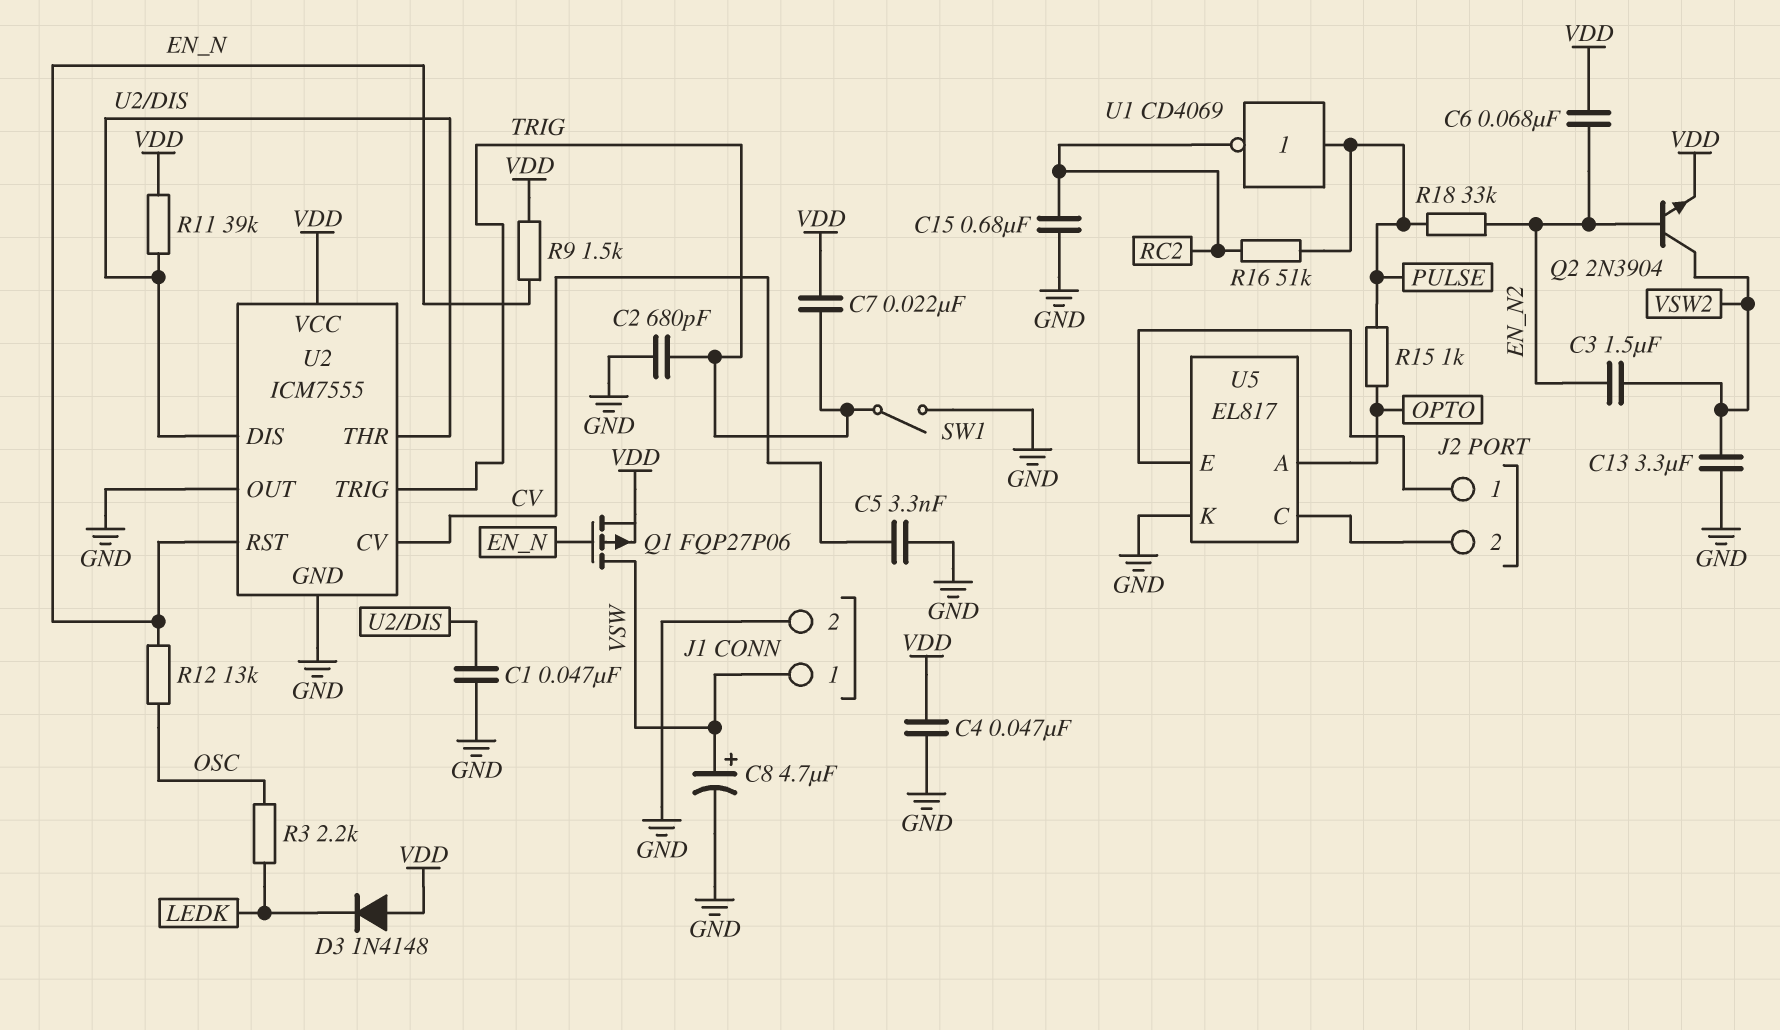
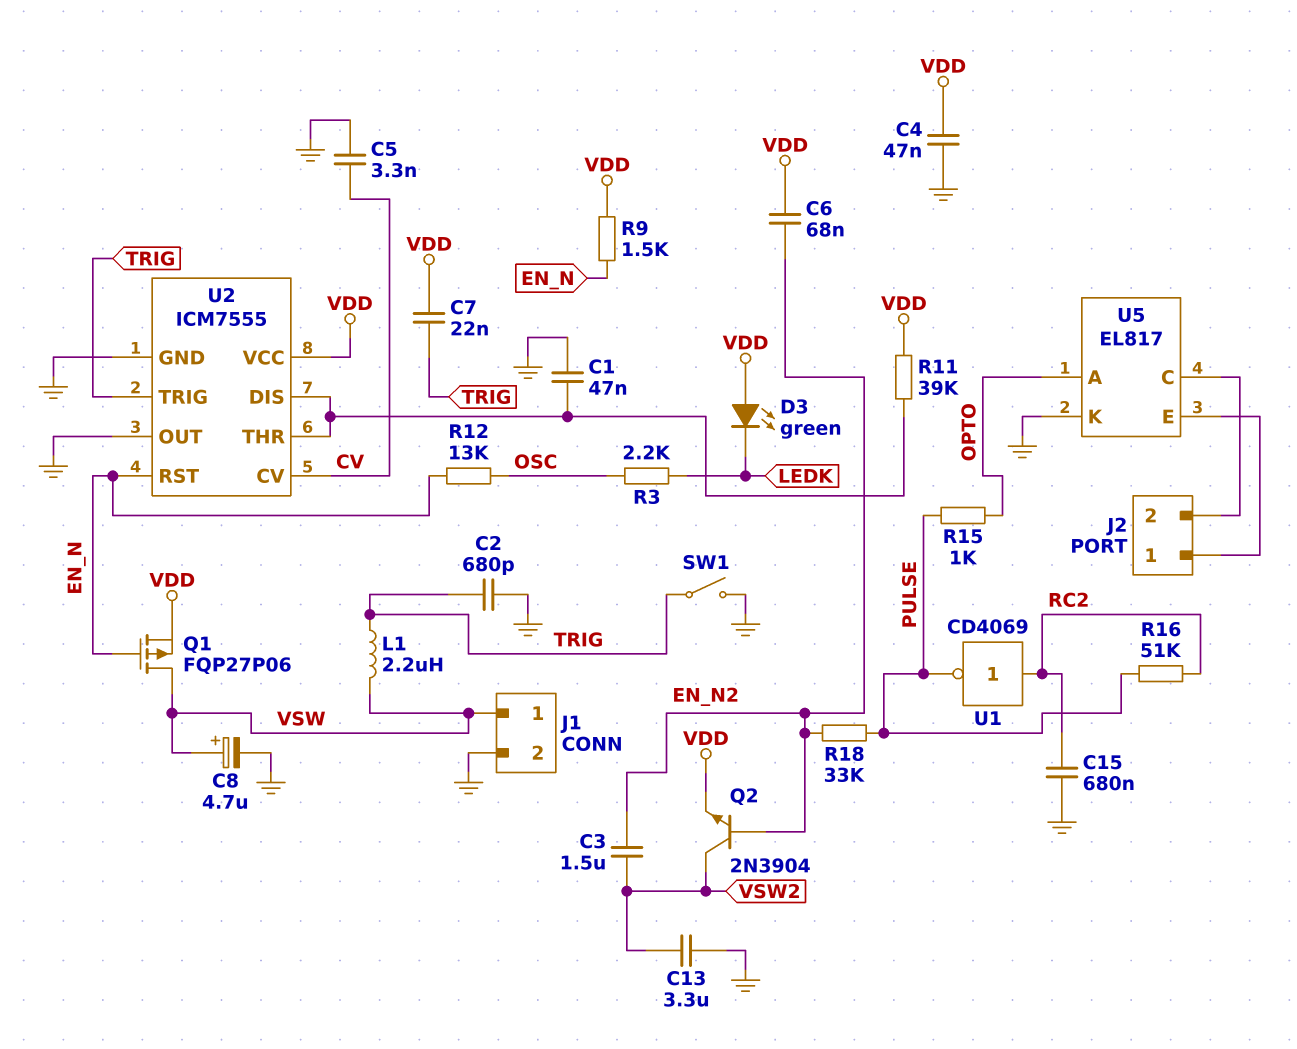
D3: diode 1N4148 (A VDD, K LEDK) -> LED green (A VDD, K LEDK)
L1: none -> 2.2uH (TRIG, VSW)
U1: NOT CD4069 (in PULSE, out RC2) -> NOT CD4069 (in RC2, out PULSE)

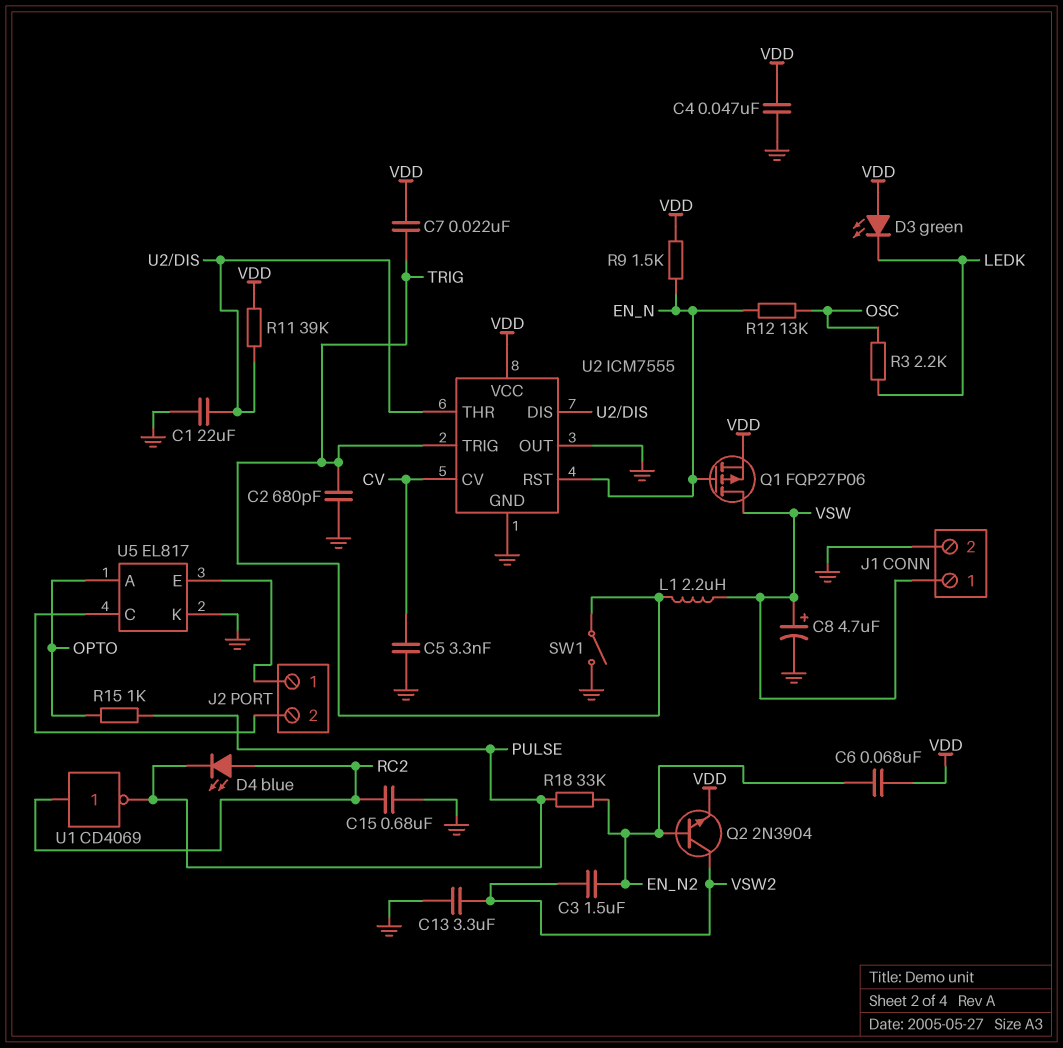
C1: 47nF (GND, U2/DIS) -> 22uF (GND, U2/DIS)
D4: none -> LED blue (A RC2, K PULSE)
R16: 51k (PULSE, RC2) -> none

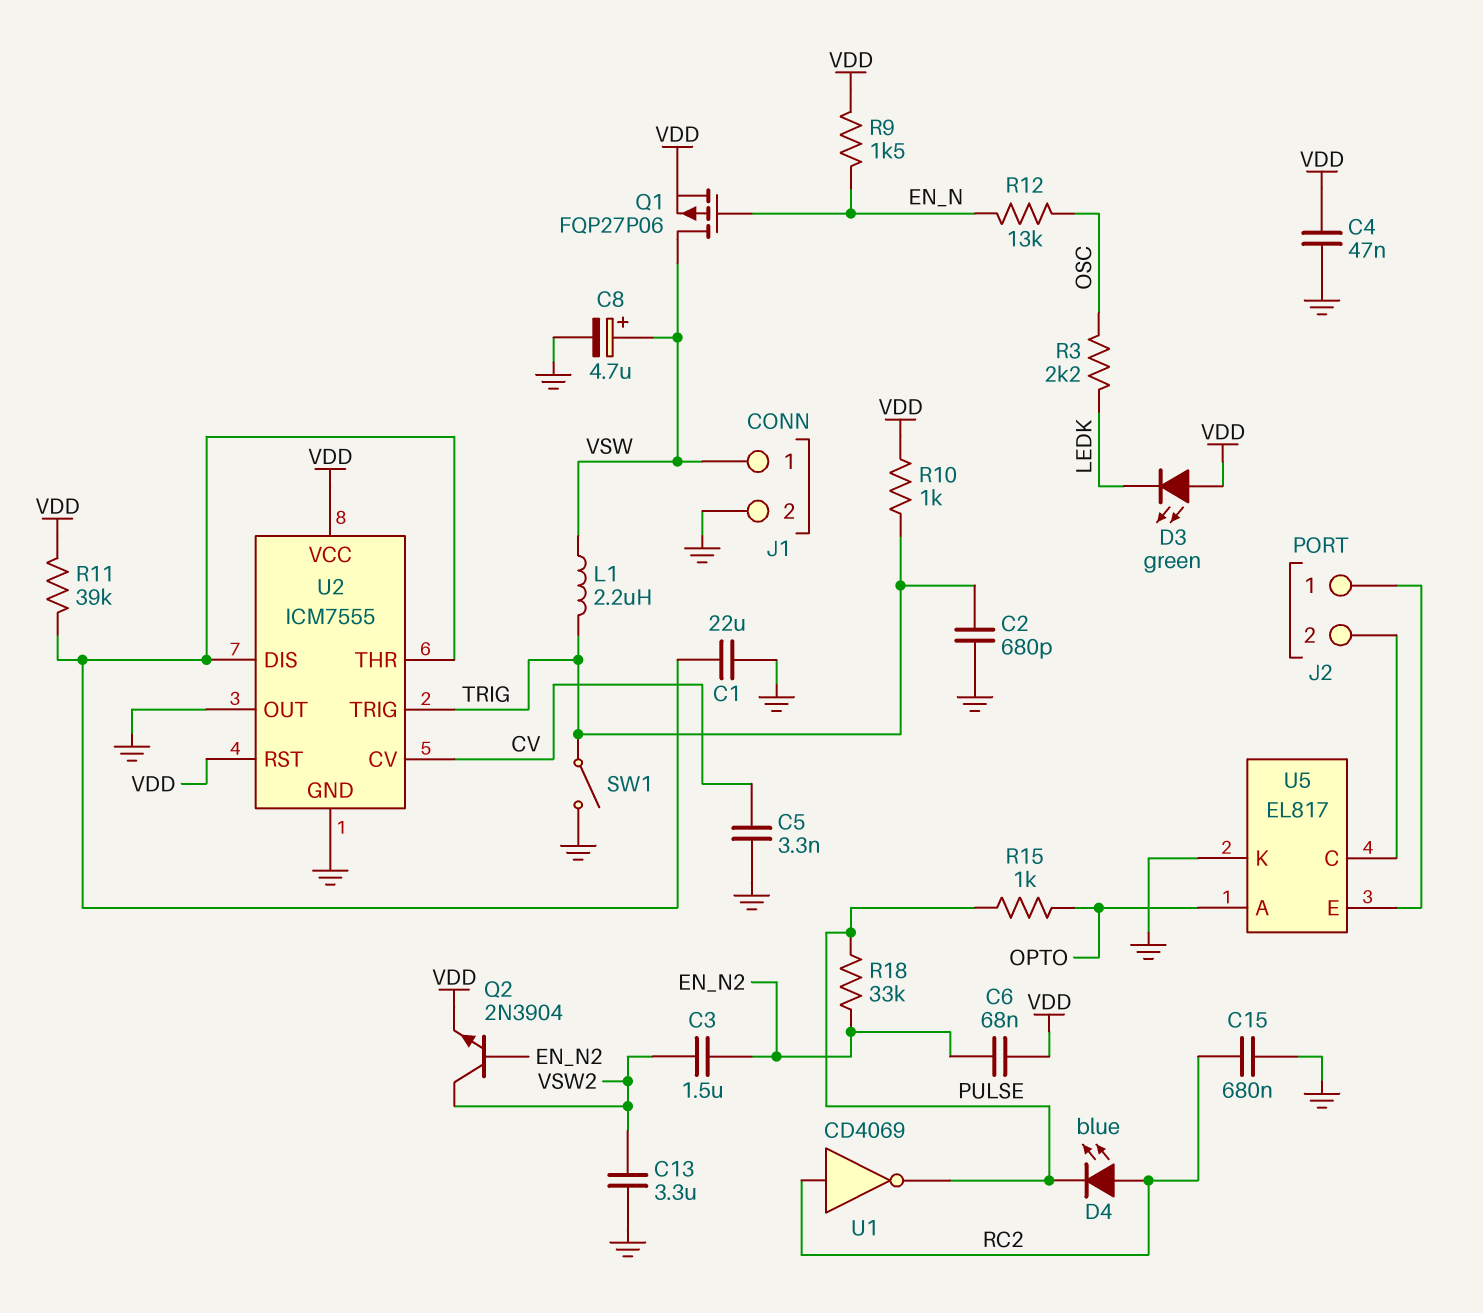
C7: 22nF (TRIG, VDD) -> none
R10: none -> 1k (TRIG, VDD)
U2 pin RST: EN_N -> VDD

